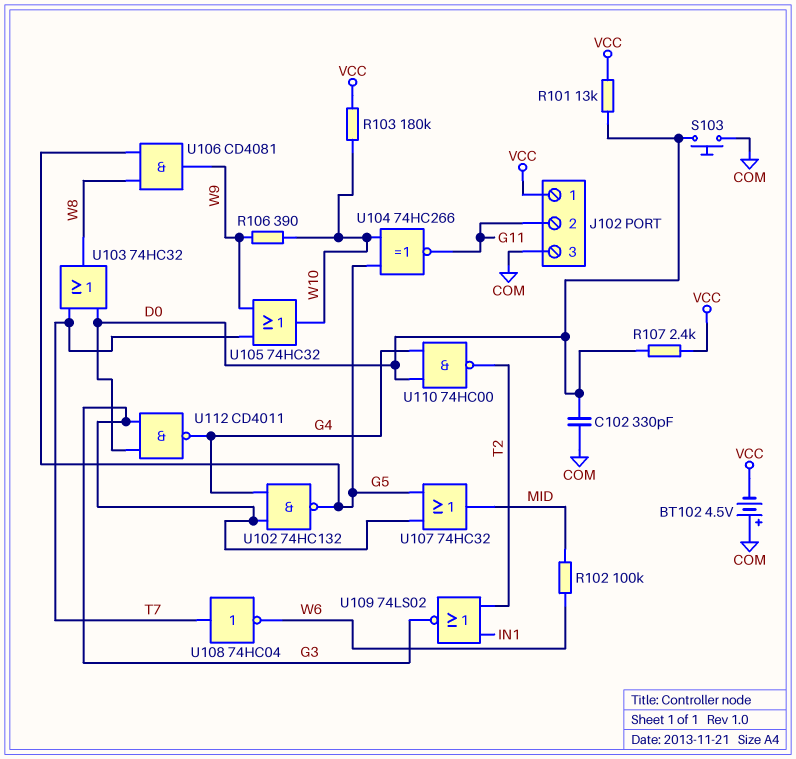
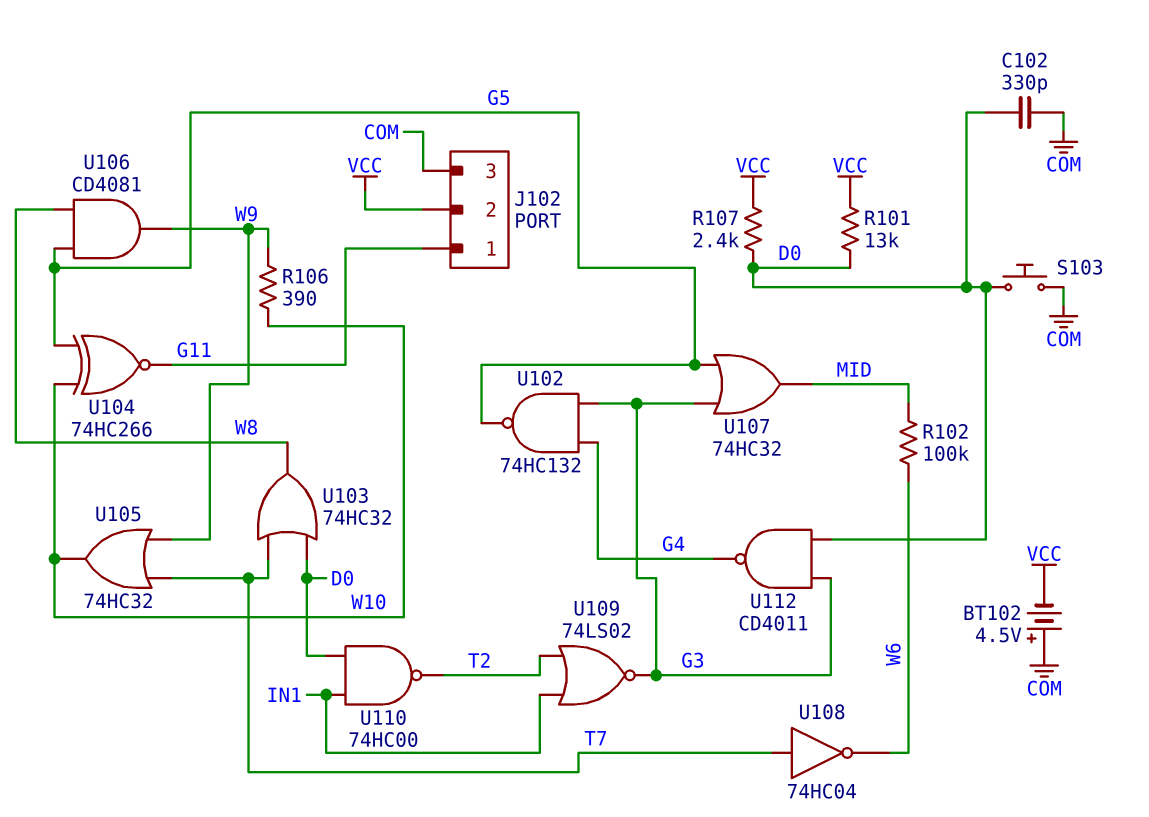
J102 pin 1: VCC -> G11
J102 pin 2: G11 -> VCC
R103: 180k (VCC, W10) -> none
U110: NAND 74HC00 (in D0, in G4, out T2) -> NAND 74HC00 (in D0, in IN1, out T2)

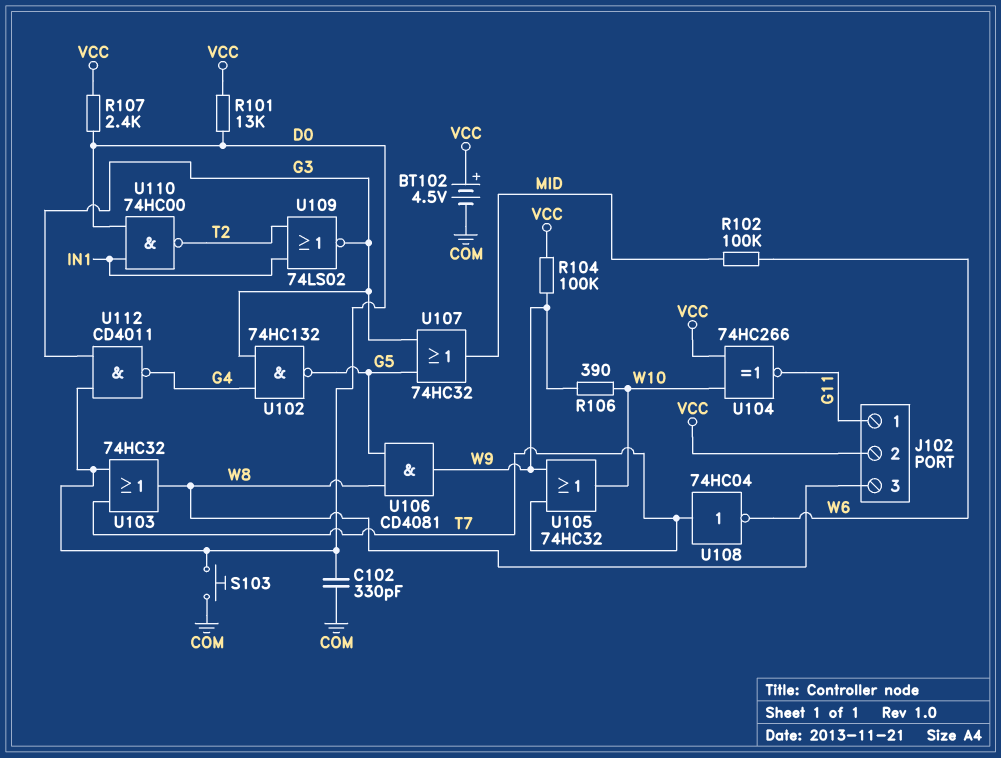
BT102: 4.5V (plus COM, minus VCC) -> 4.5V (plus VCC, minus COM)
J102 pin 3: COM -> W8
R104: none -> 100k (VCC, W9)
U104: XNOR 74HC266 (in G5, in W10, out G11) -> XNOR 74HC266 (in VCC, in W10, out G11)

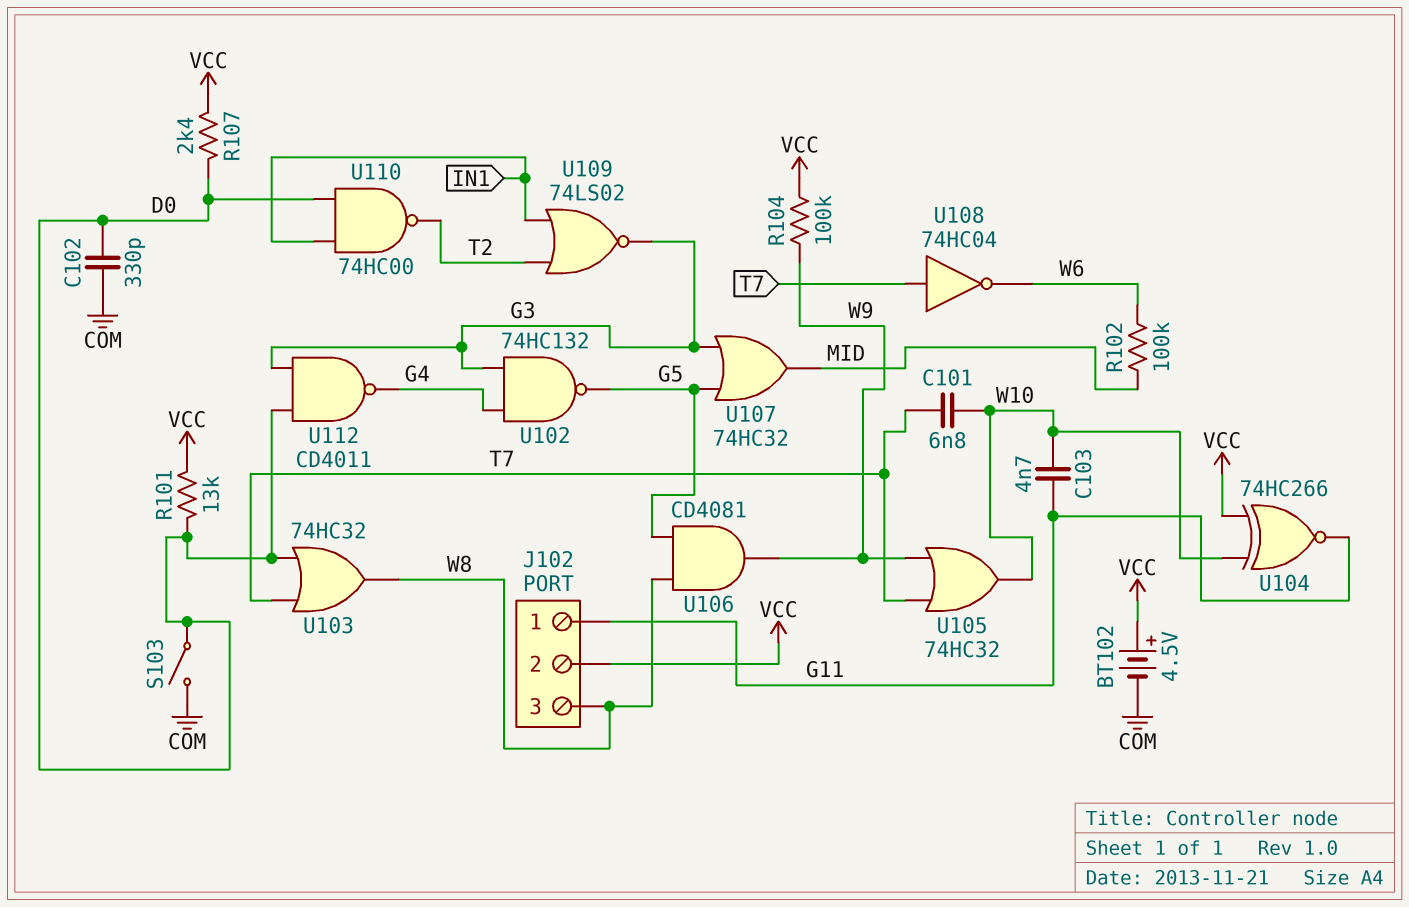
C101: none -> 6.8nF (T7, W10)
C103: none -> 4.7nF (G11, W10)
R106: 390 (W9, W10) -> none
S103: button (COM, D0) -> switch (COM, D0)

